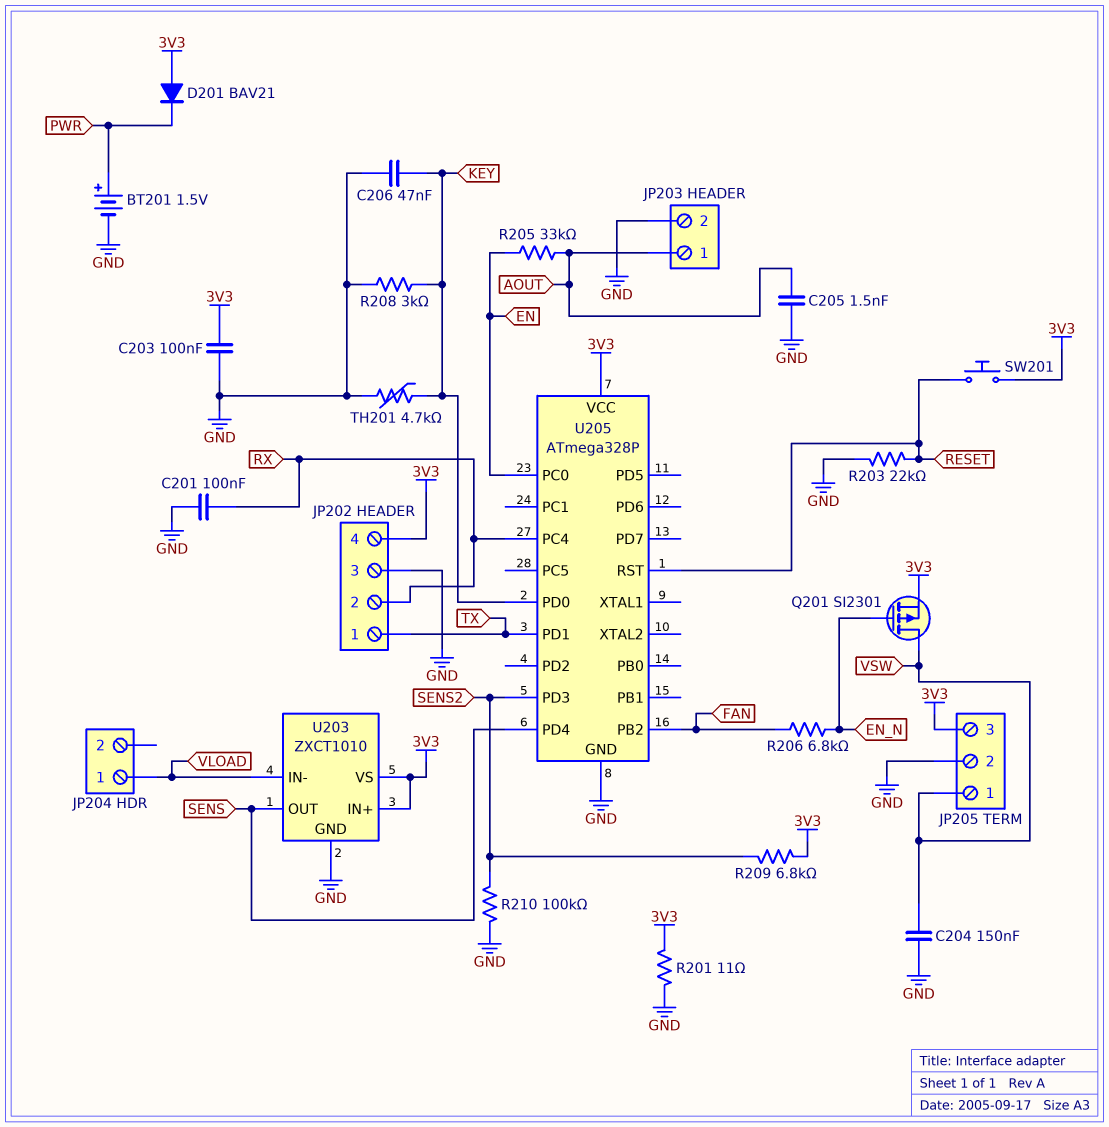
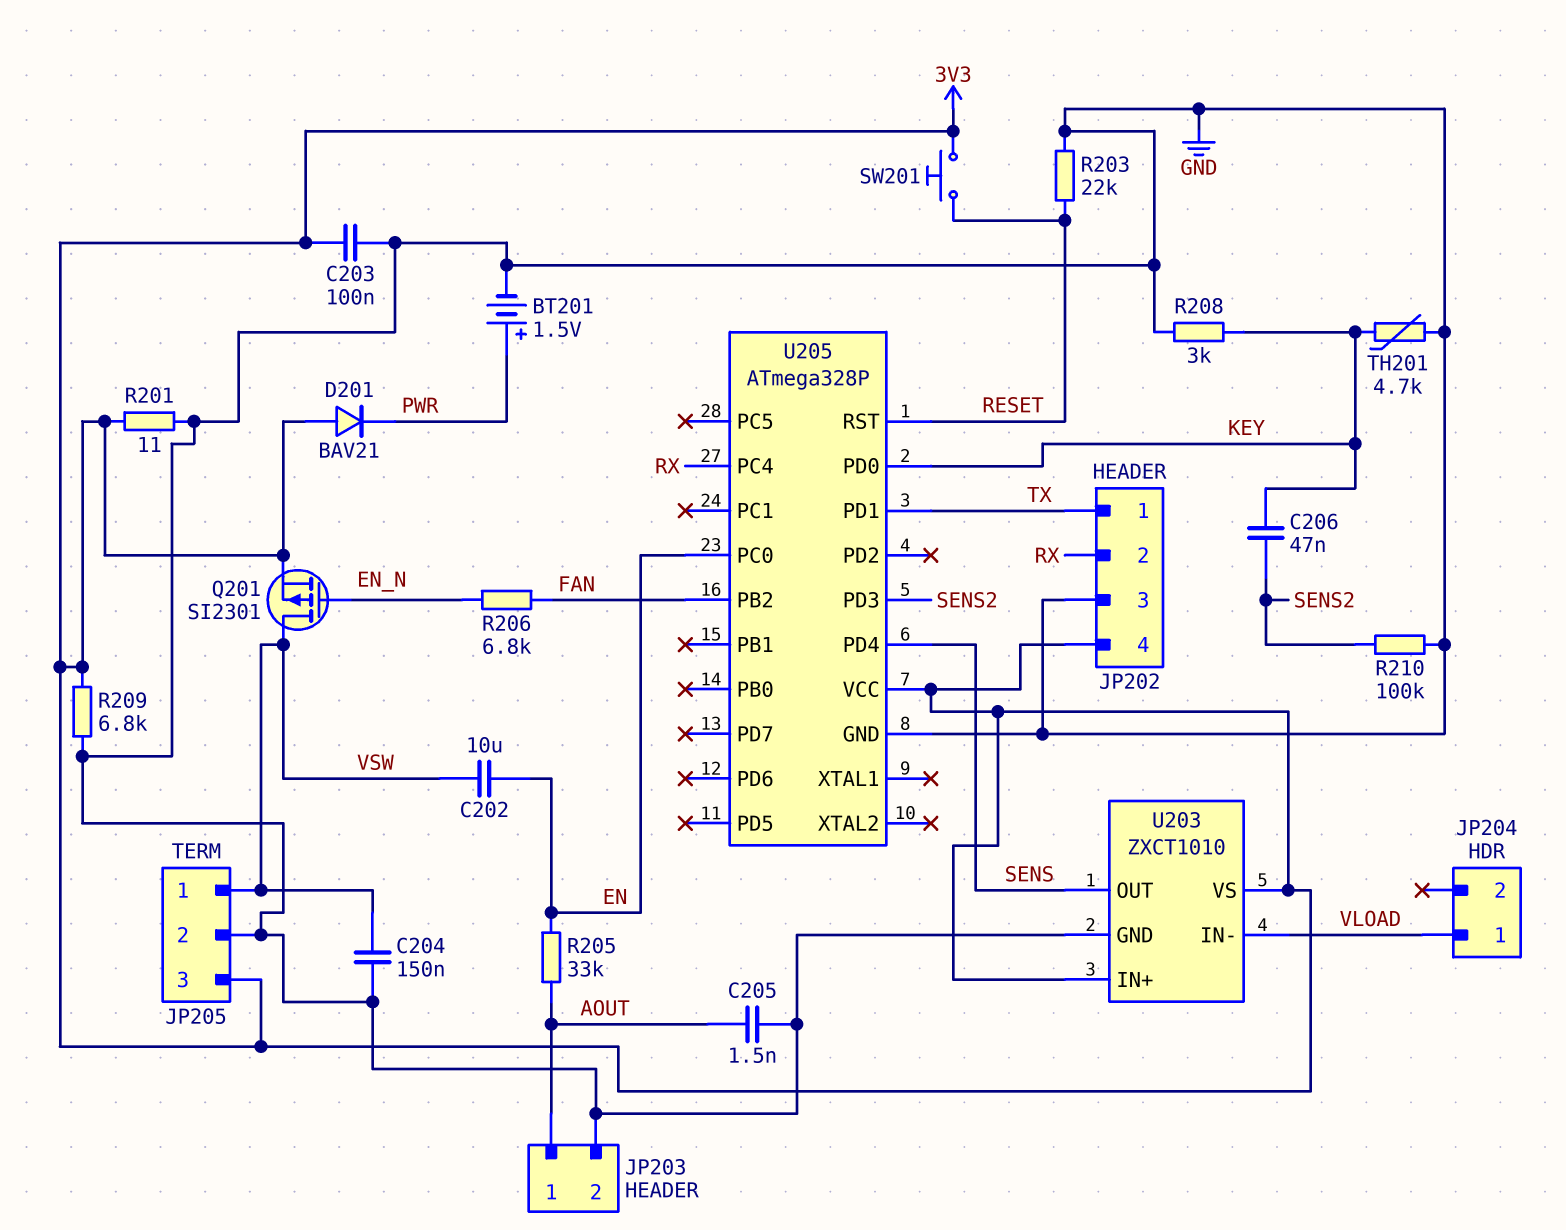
C201: 100nF (GND, RX) -> none
C202: none -> 10uF (EN, VSW)
C206: 47nF (GND, KEY) -> 47nF (KEY, SENS2)
R209: 6.8k (3V3, SENS2) -> 6.8k (3V3, GND)

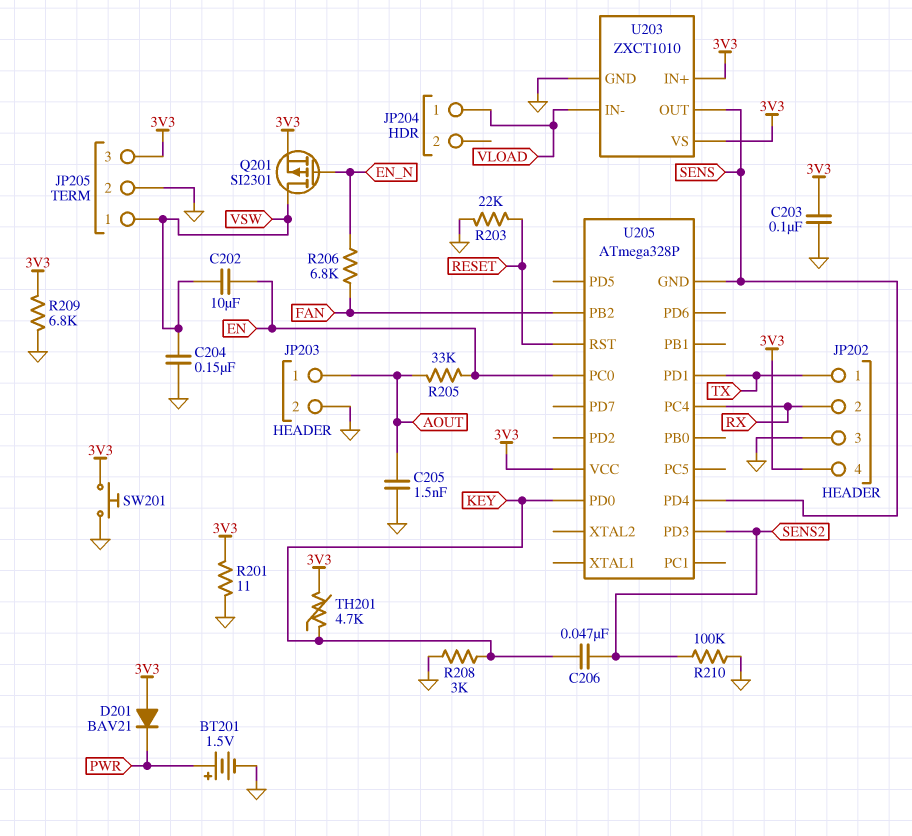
SW201: button (3V3, RESET) -> button (3V3, GND)
TH201: 4.7k (GND, KEY) -> 4.7k (3V3, KEY)
U205 pin GND: GND -> SENS

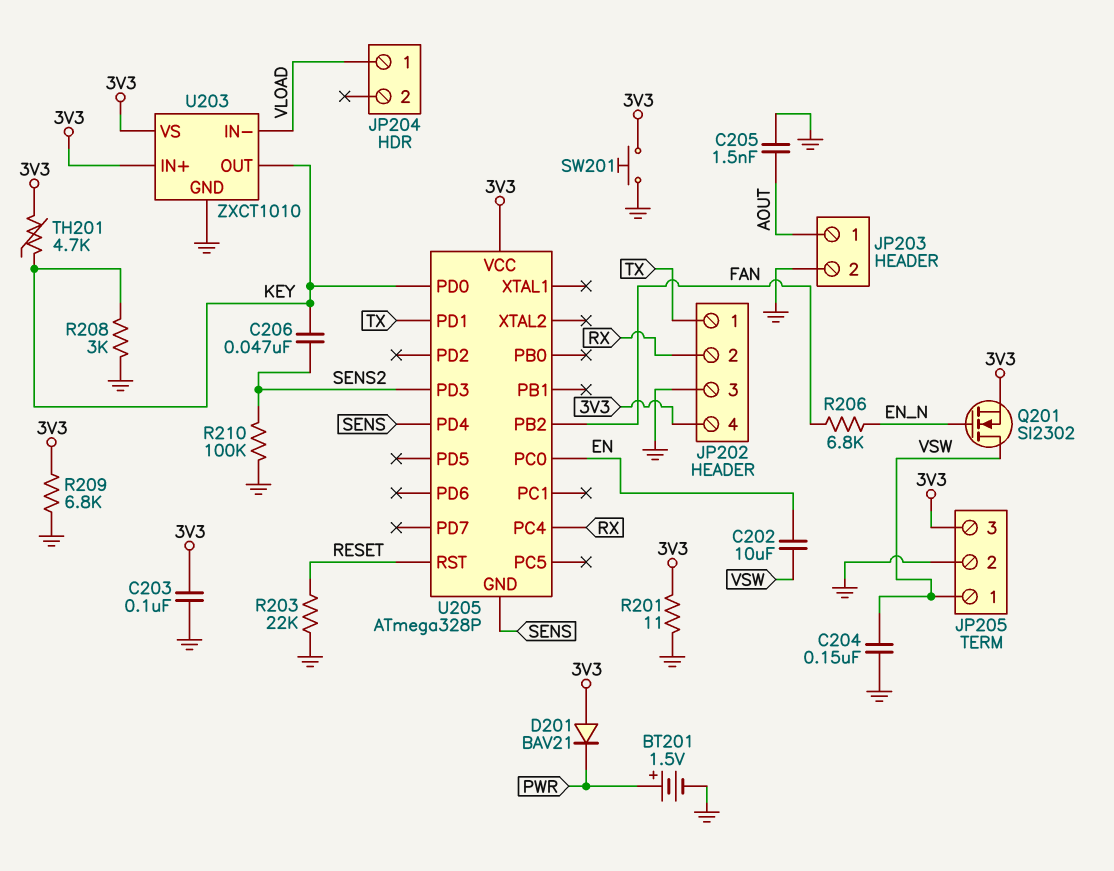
Q201: PMOS SI2301 (G EN_N, D VSW, S 3V3) -> NMOS SI2302 (G EN_N, D VSW, S 3V3)
R205: 33k (AOUT, EN) -> none
U203 pin OUT: SENS -> KEY

